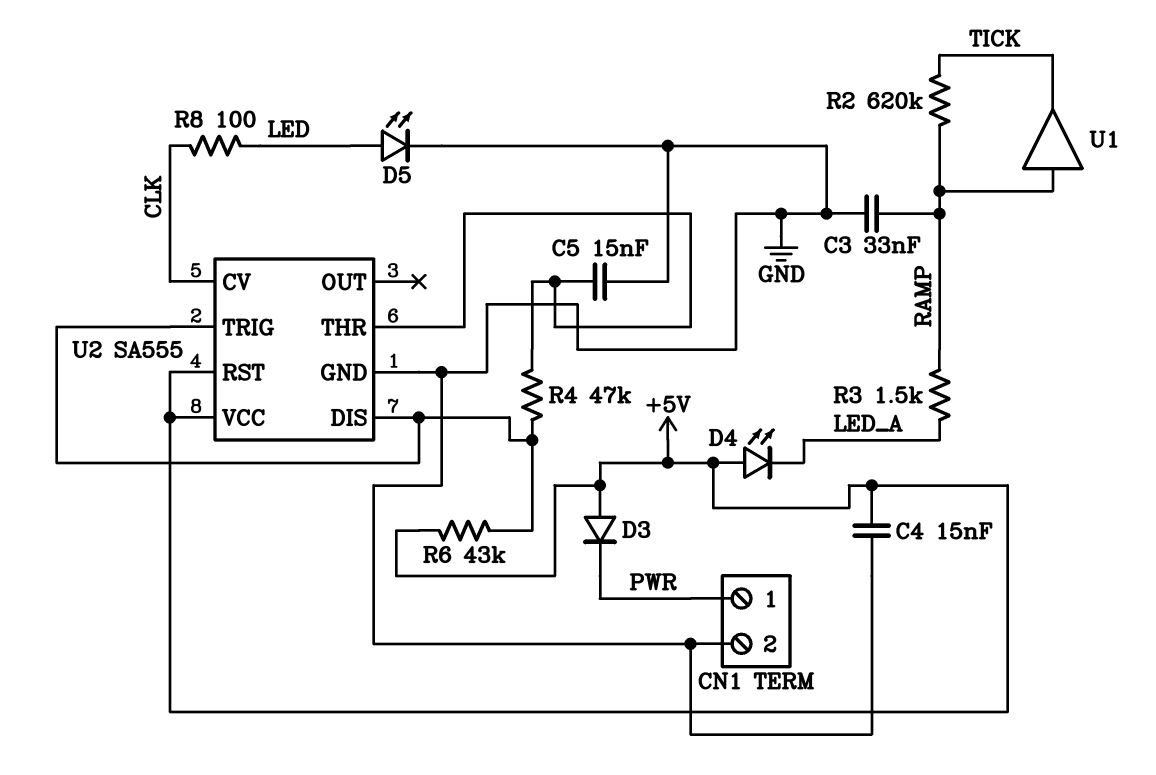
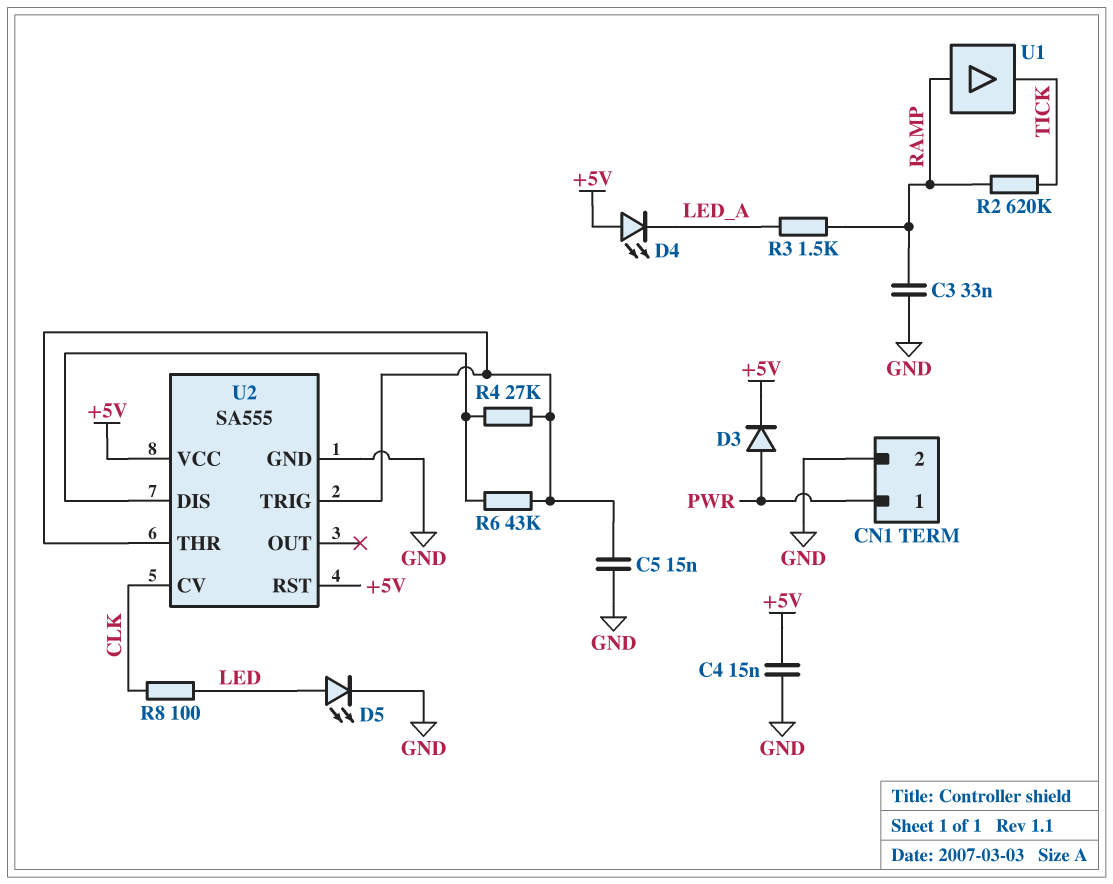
D3: diode (A +5V, K PWR) -> diode (A PWR, K +5V)
R4: 47k (U2/DIS, U2/THR) -> 27k (U2/DIS, U2/THR)
R6: 43k (+5V, U2/DIS) -> 43k (U2/DIS, U2/THR)
U2 pin TRIG: U2/DIS -> U2/THR

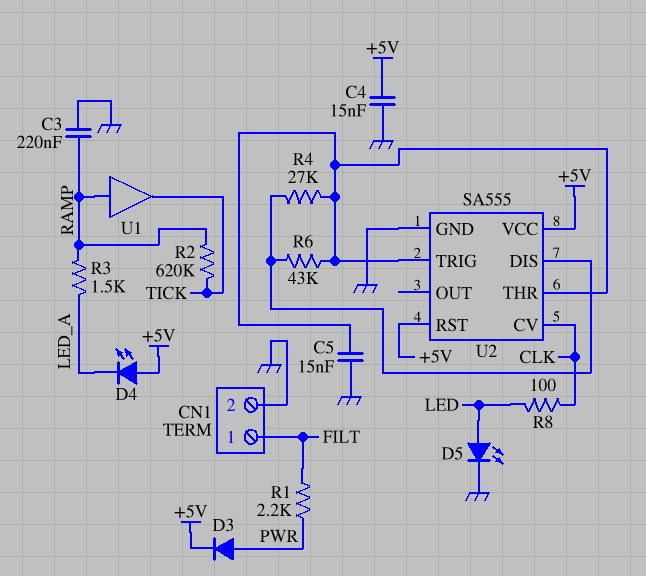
C3: 33nF (GND, RAMP) -> 220nF (GND, RAMP)
CN1 pin 1: PWR -> FILT
R1: none -> 2.2k (FILT, PWR)

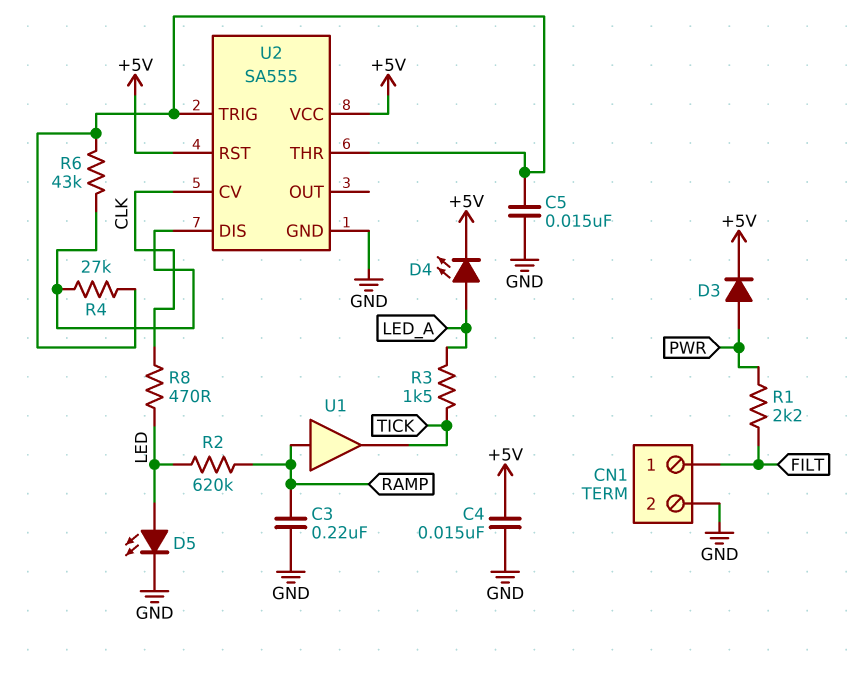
D4: LED (A +5V, K LED_A) -> LED (A LED_A, K +5V)
R2: 620k (RAMP, TICK) -> 620k (LED, RAMP)
R3: 1.5k (LED_A, RAMP) -> 1.5k (LED_A, TICK)
R8: 100 (CLK, LED) -> 470 (CLK, LED)

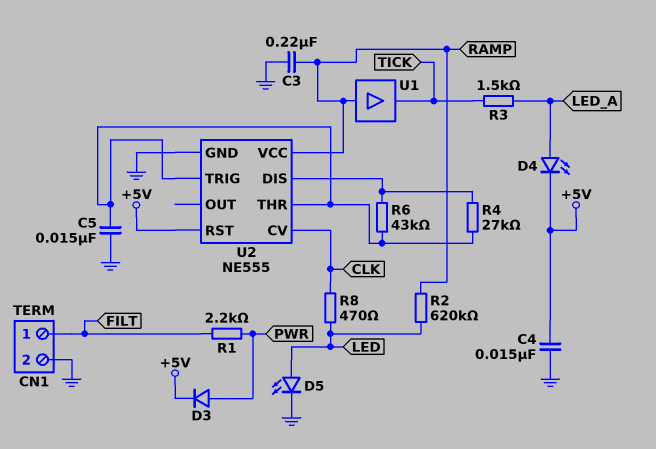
U2: SA555 -> NE555
U2 pin VCC: +5V -> RAMP

